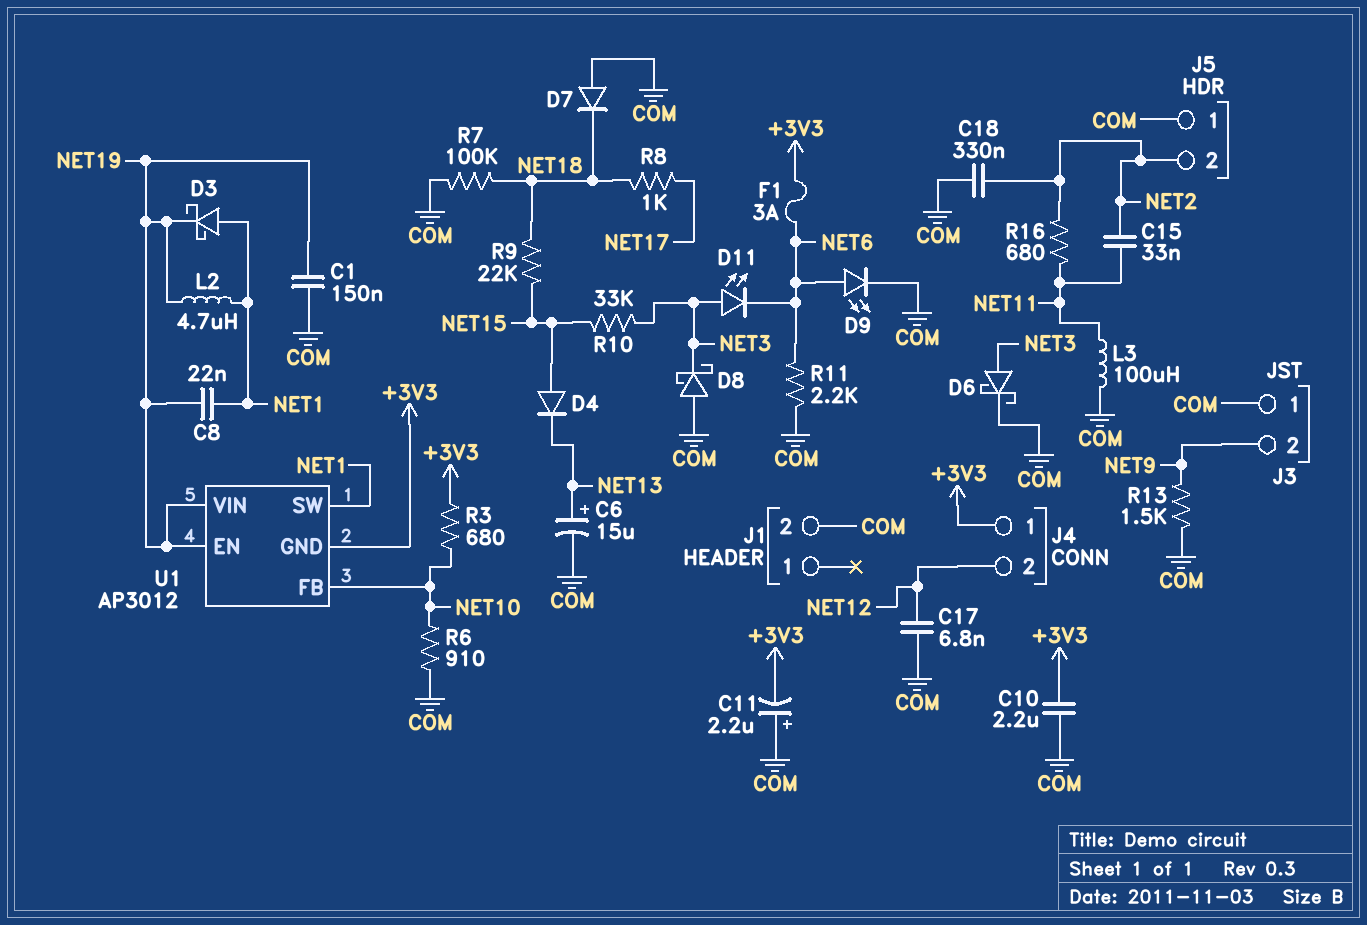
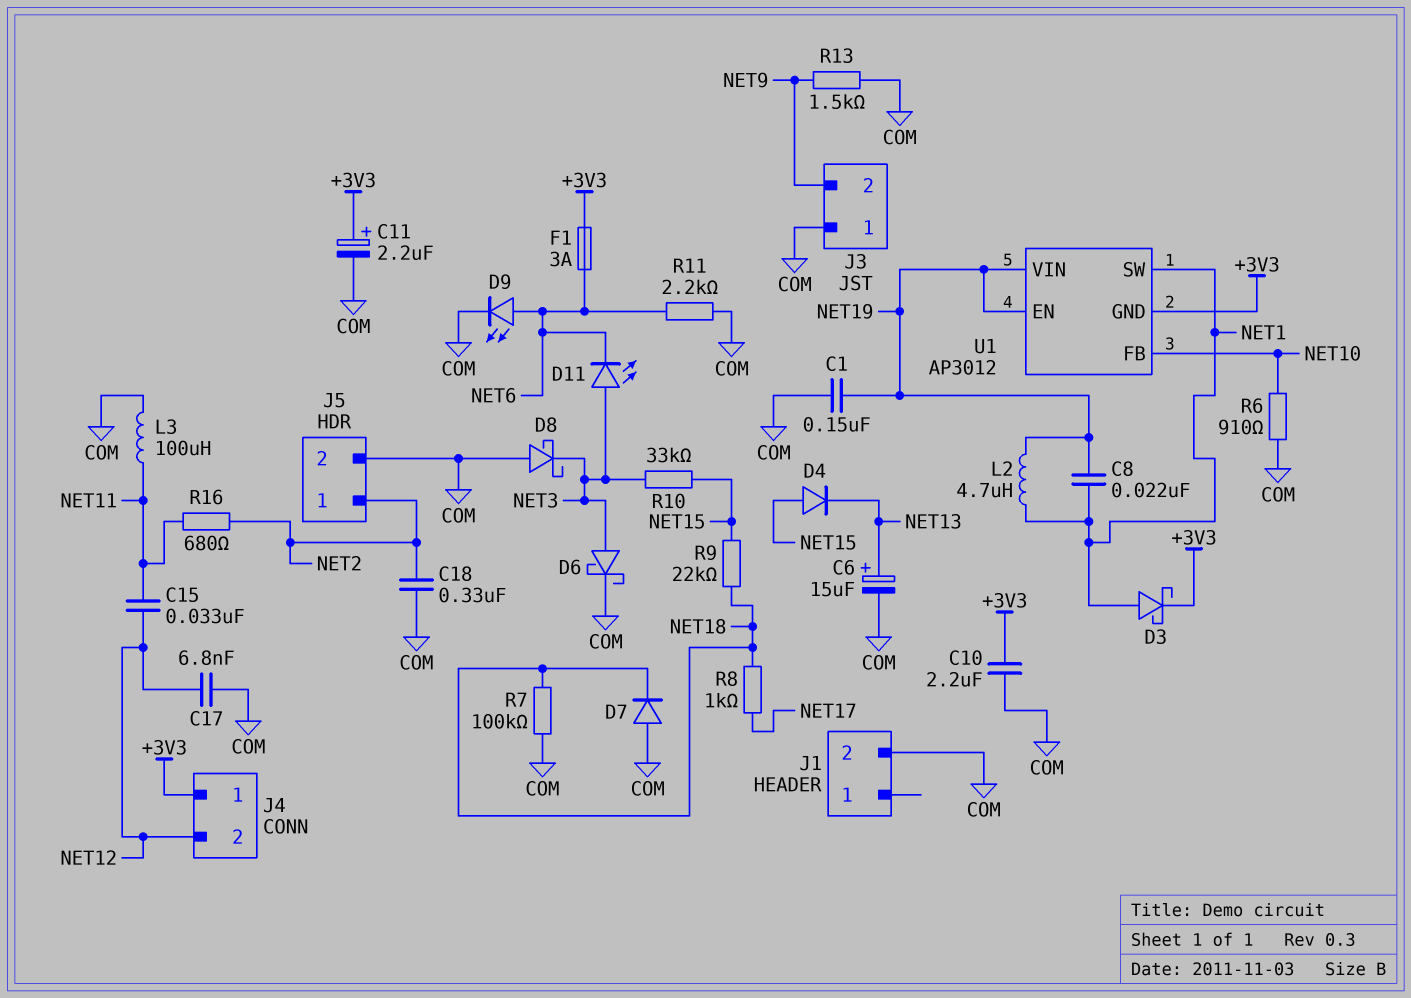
C11: 2.2uF (plus COM, minus +3V3) -> 2.2uF (plus +3V3, minus COM)
C15: 33nF (NET2, NET11) -> 33nF (NET11, NET12)
D3: schottky (A NET1, K NET19) -> schottky (A NET1, K +3V3)
J5 pin 1: COM -> NET2
J5 pin 2: NET2 -> COM
R3: 680 (+3V3, NET10) -> none

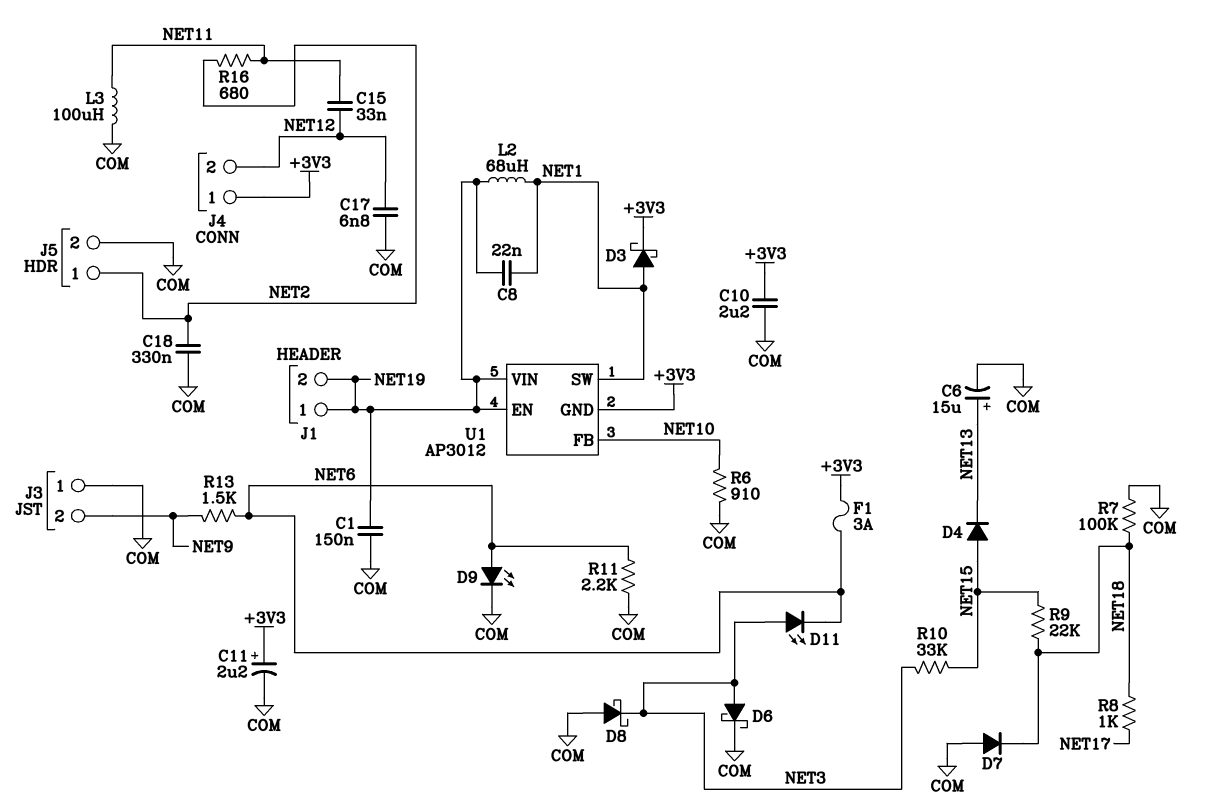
J1 pin 1: none -> NET19
J1 pin 2: COM -> NET19
L2: 4.7uH (NET1, NET19) -> 68uH (NET1, NET19)
R13: 1.5k (COM, NET9) -> 1.5k (NET6, NET9)

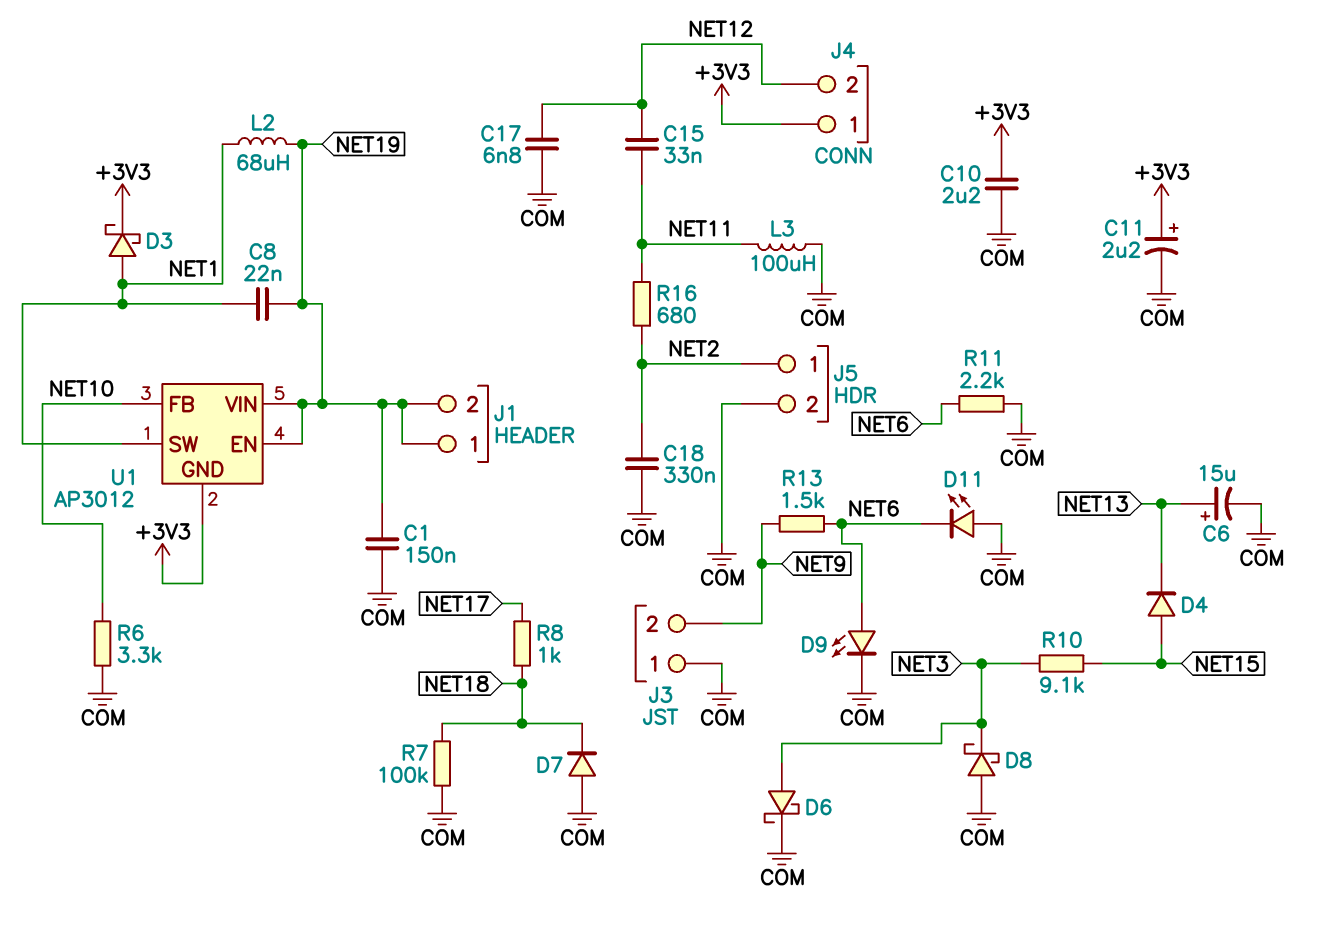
D11: LED (A NET3, K NET6) -> LED (A COM, K NET6)
F1: 3A (+3V3, NET6) -> none
R6: 910 (COM, NET10) -> 3.3k (COM, NET10)
R9: 22k (NET15, NET18) -> none
R10: 33k (NET3, NET15) -> 9.1k (NET3, NET15)

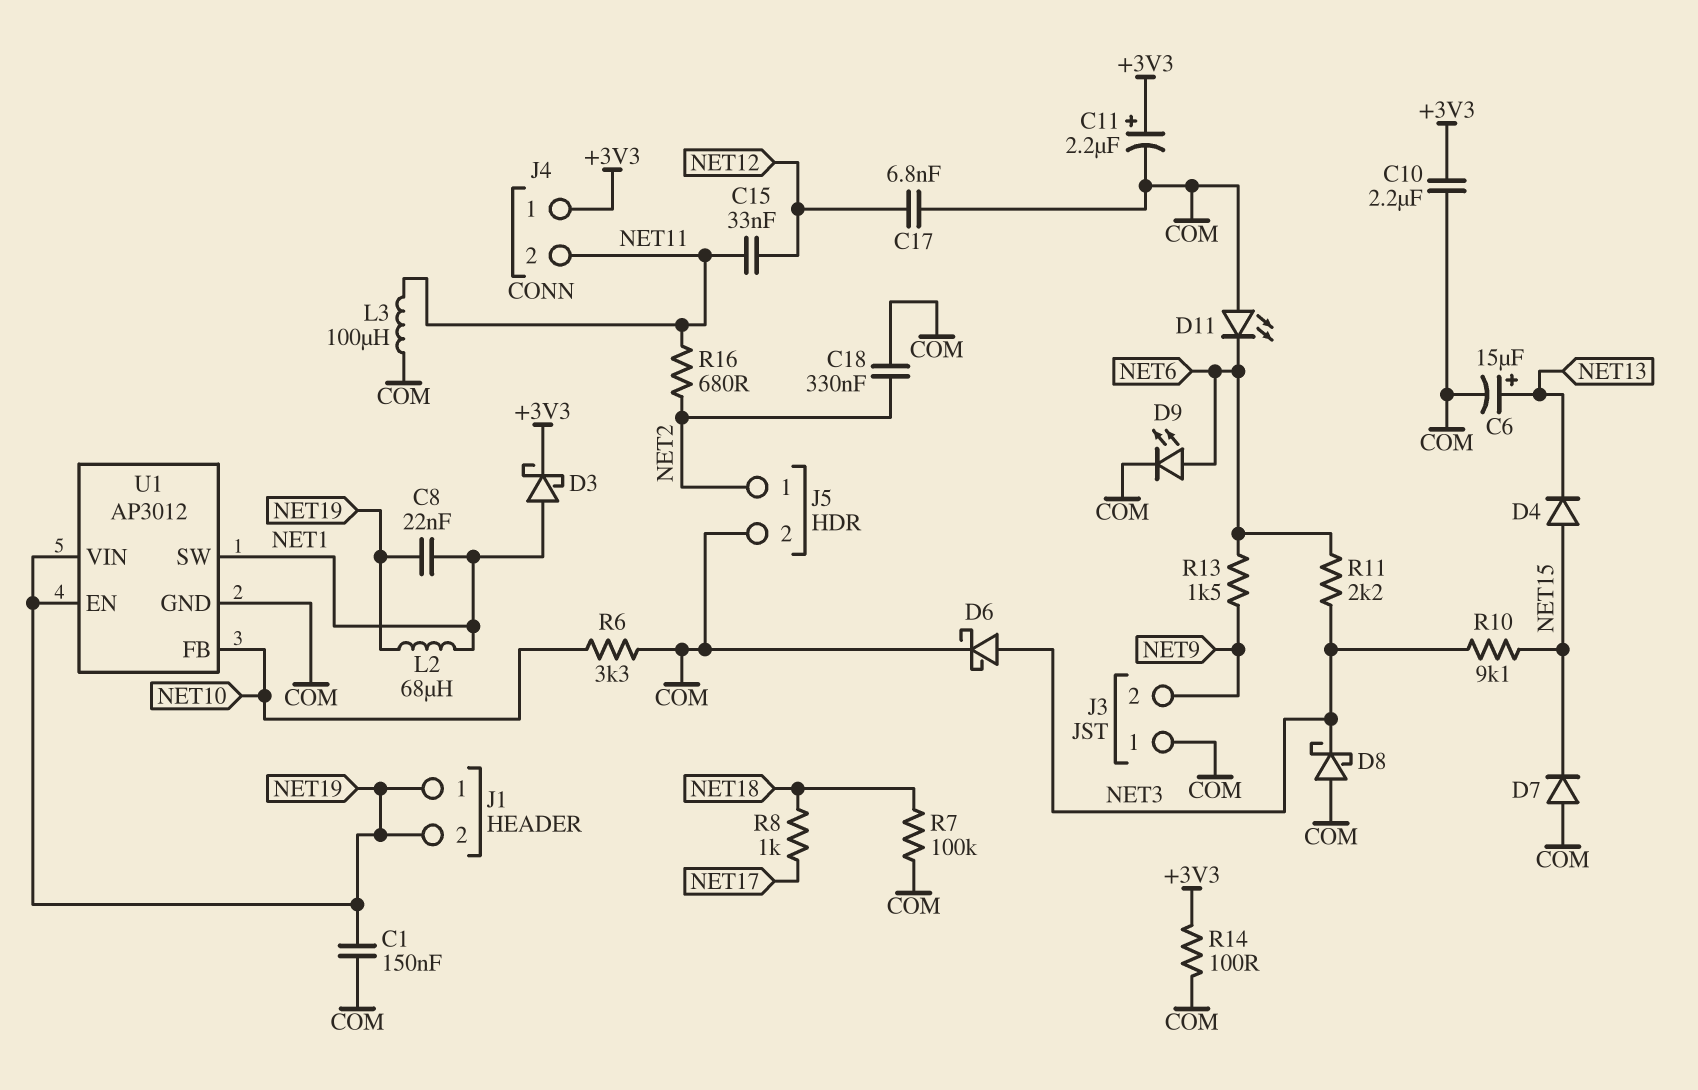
D7: diode (A COM, K NET18) -> diode (A COM, K NET15)
J4 pin 2: NET12 -> NET11
R11: 2.2k (COM, NET6) -> 2.2k (NET3, NET6)
R14: none -> 100 (+3V3, COM)
U1 pin GND: +3V3 -> COM

